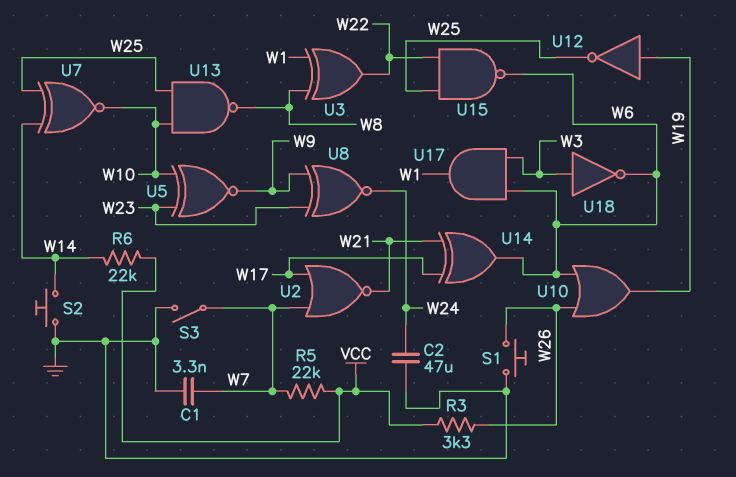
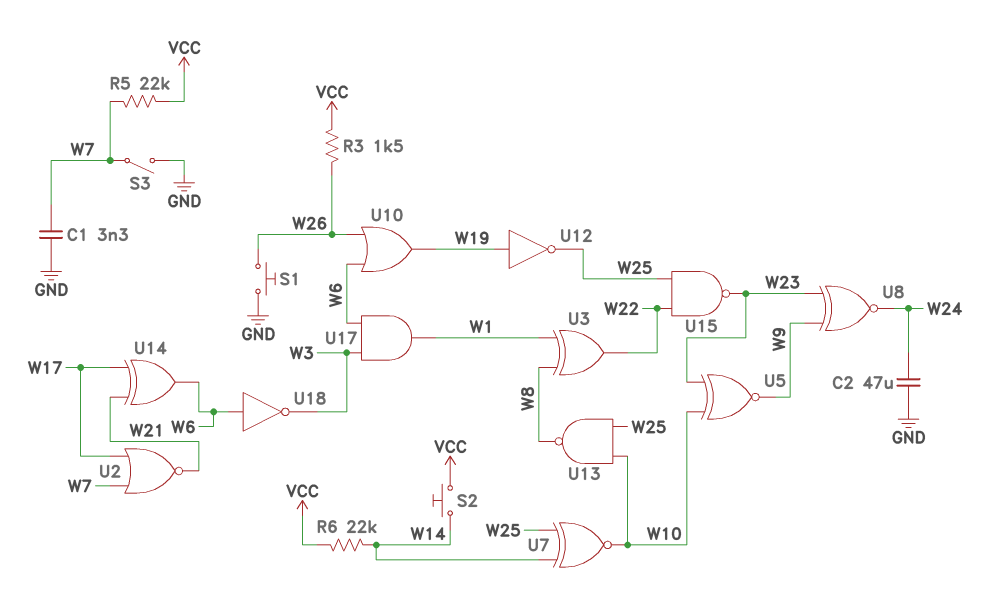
R3: 3.3k (VCC, W26) -> 1.5k (VCC, W26)
S2: button (GND, W14) -> button (VCC, W14)
U15: NAND (in W22, in W25, out W6) -> NAND (in W22, in W25, out W23)
U18: NOT (in W3, out W6) -> NOT (in W6, out W3)

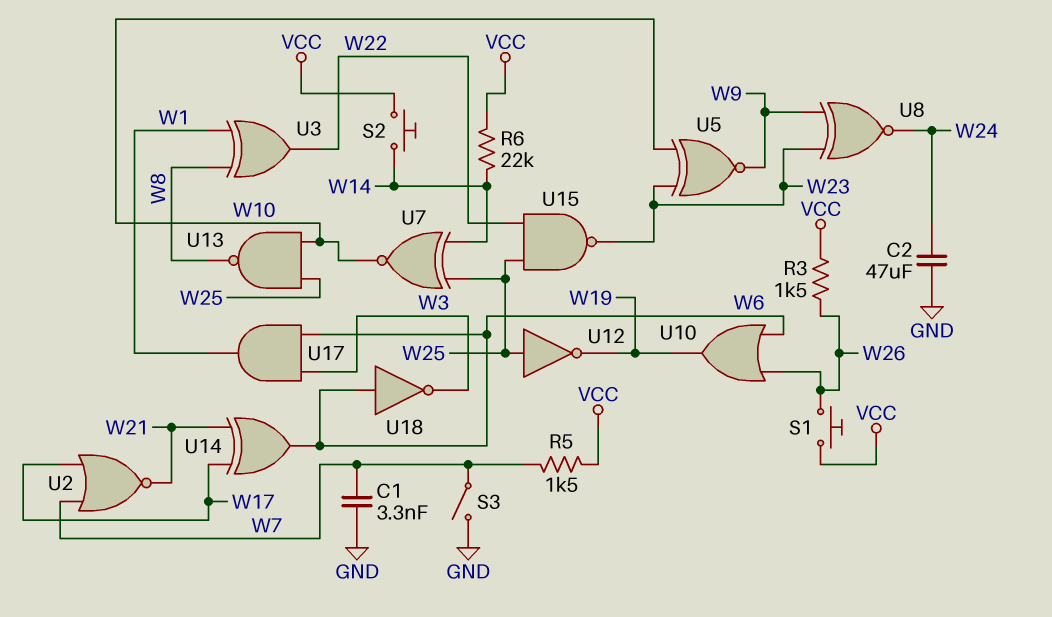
R5: 22k (VCC, W7) -> 1.5k (VCC, W7)
S1: button (GND, W26) -> button (VCC, W26)
U12: NOT (in W19, out W25) -> NOT (in W25, out W19)

